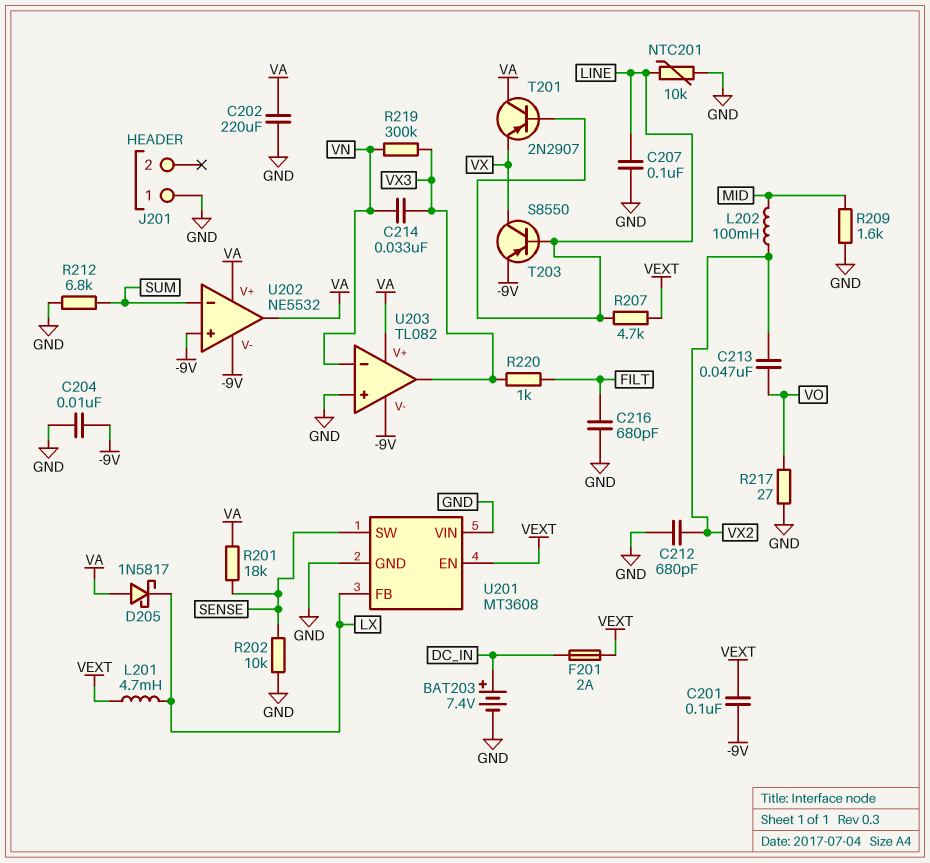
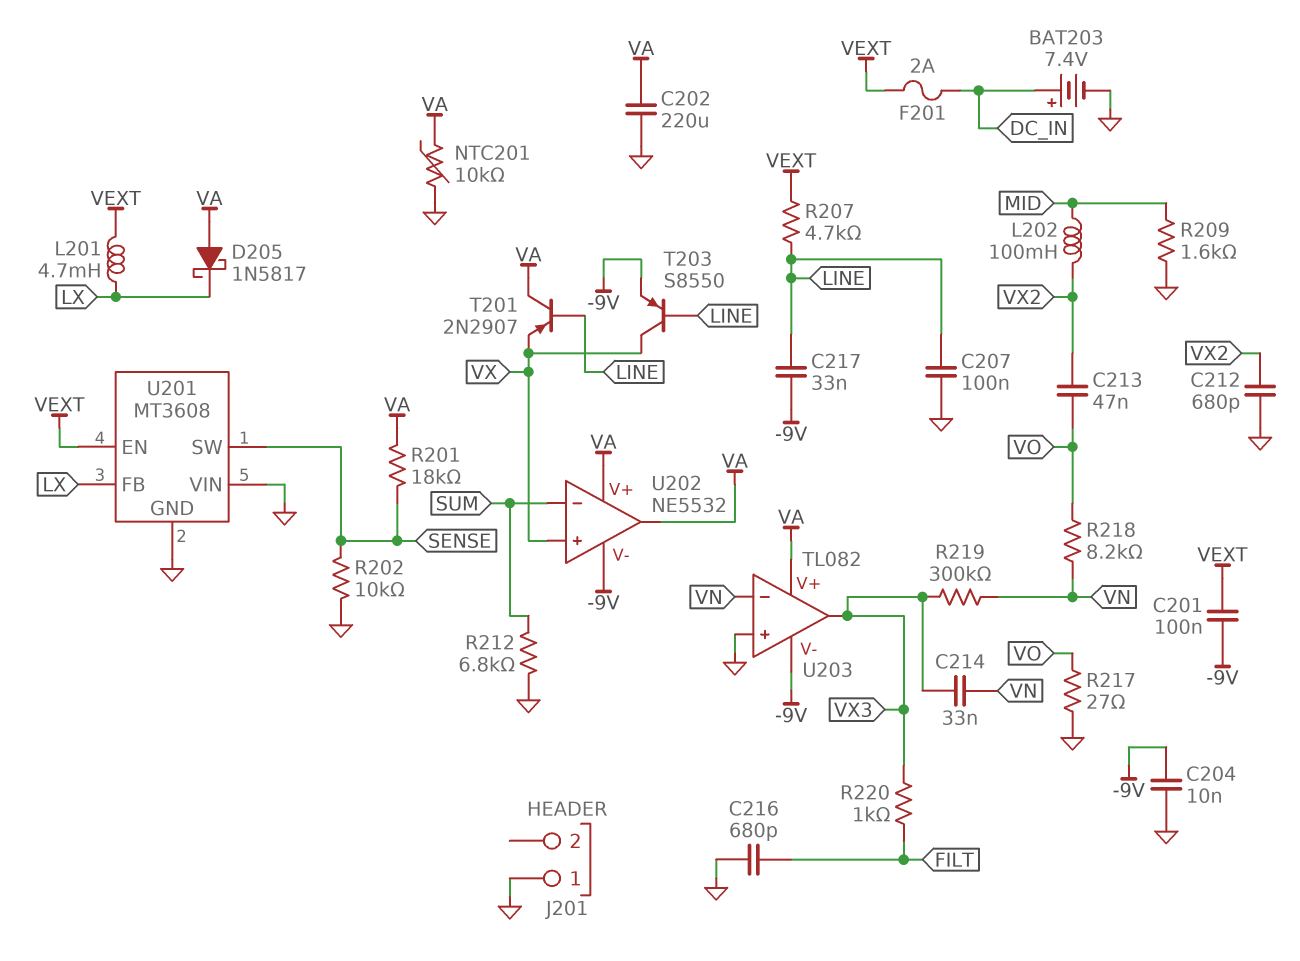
C217: none -> 33nF (-9V, LINE)
NTC201: 10k (GND, LINE) -> 10k (GND, VA)
R218: none -> 8.2k (VN, VO)
U202 pin in+: -9V -> VX

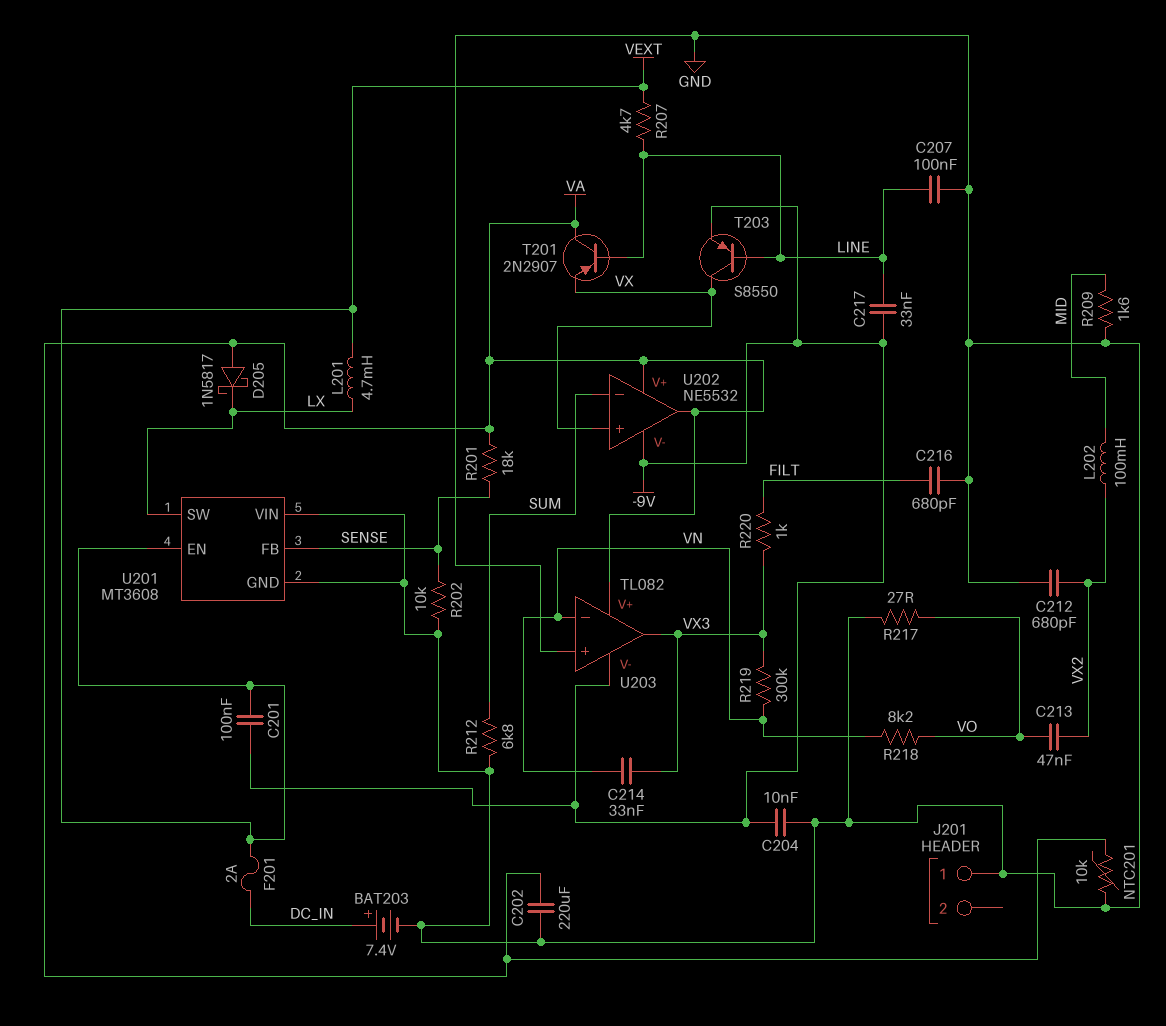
U201 pin FB: LX -> SENSE
U201 pin SW: SENSE -> LX

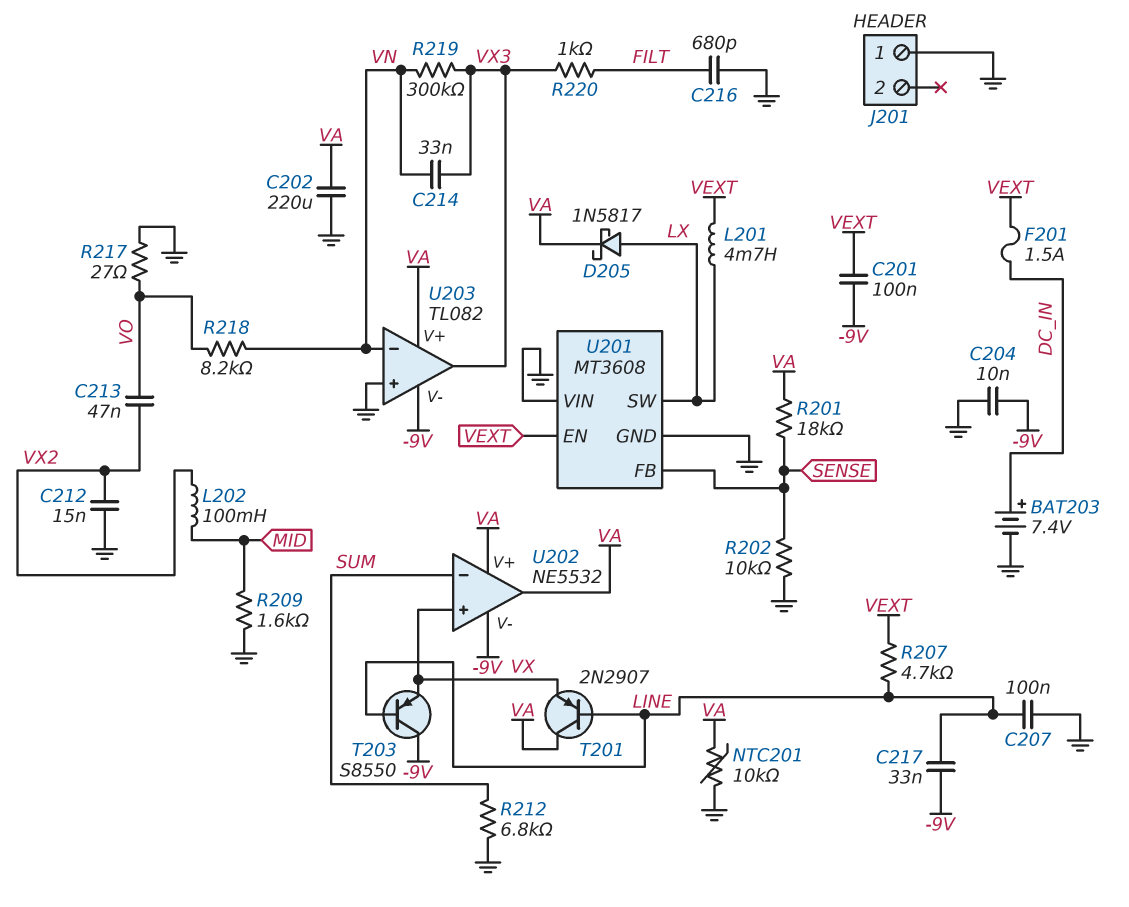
C212: 680pF (GND, VX2) -> 15nF (GND, VX2)
D205: schottky 1N5817 (A VA, K LX) -> schottky 1N5817 (A LX, K VA)
F201: 2A (DC_IN, VEXT) -> 1.5A (DC_IN, VEXT)
T203: PNP S8550 (B LINE, C VX, E -9V) -> PNP S8550 (B LINE, C -9V, E VX)

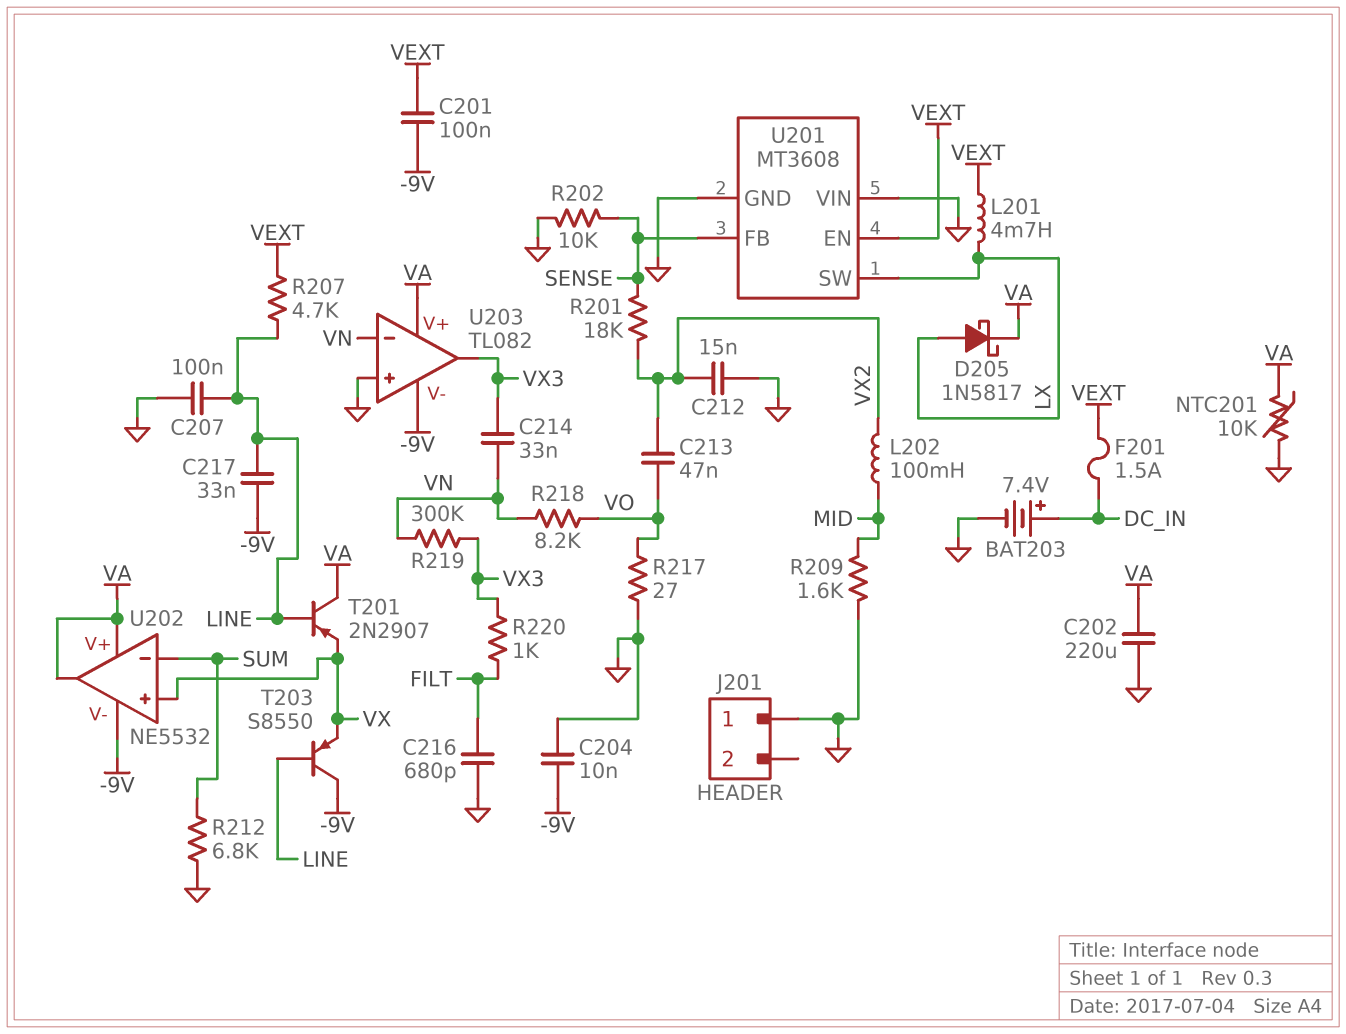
R201: 18k (SENSE, VA) -> 18k (SENSE, VX2)

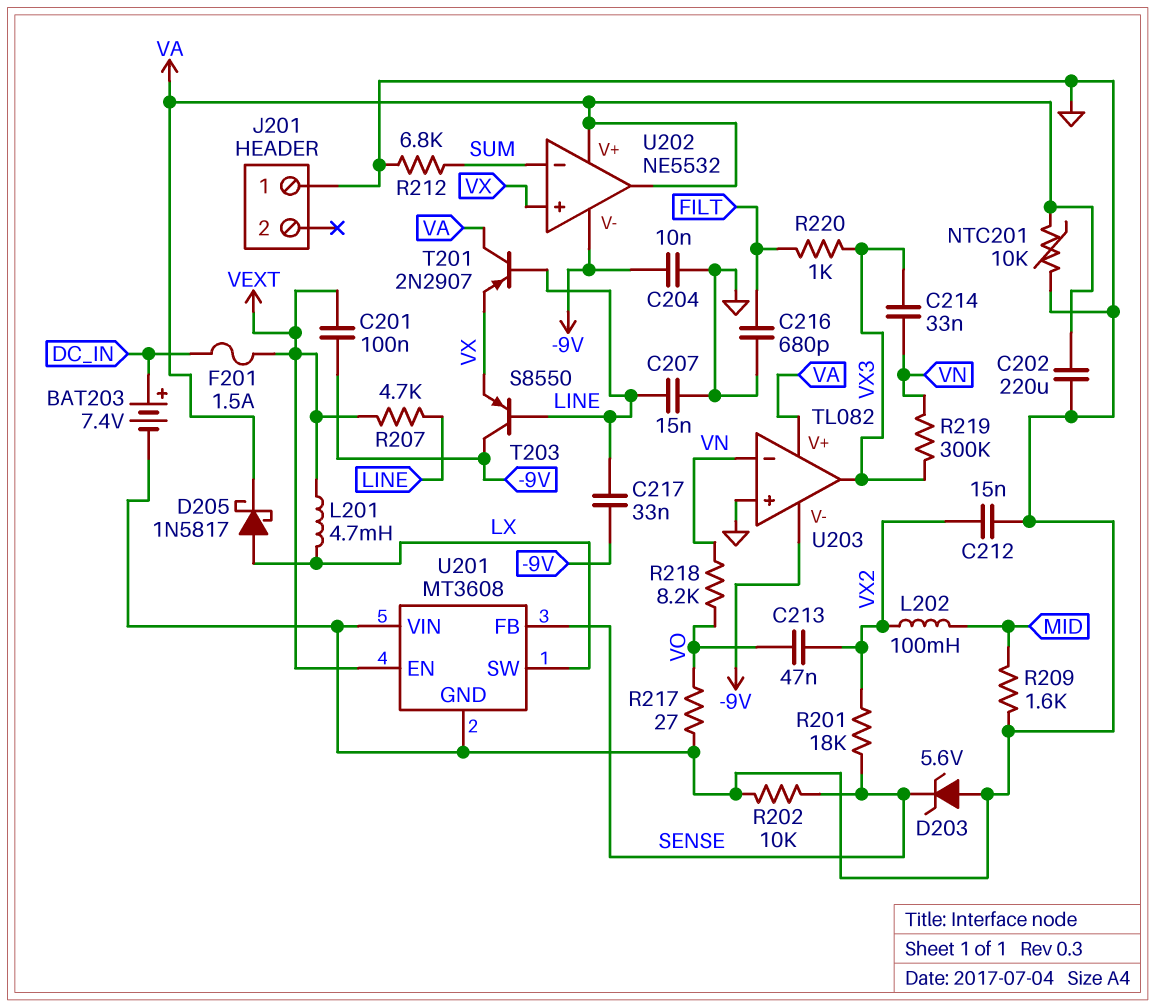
C207: 100nF (GND, LINE) -> 15nF (GND, LINE)
D203: none -> zener 5.6V (A GND, K SENSE)

